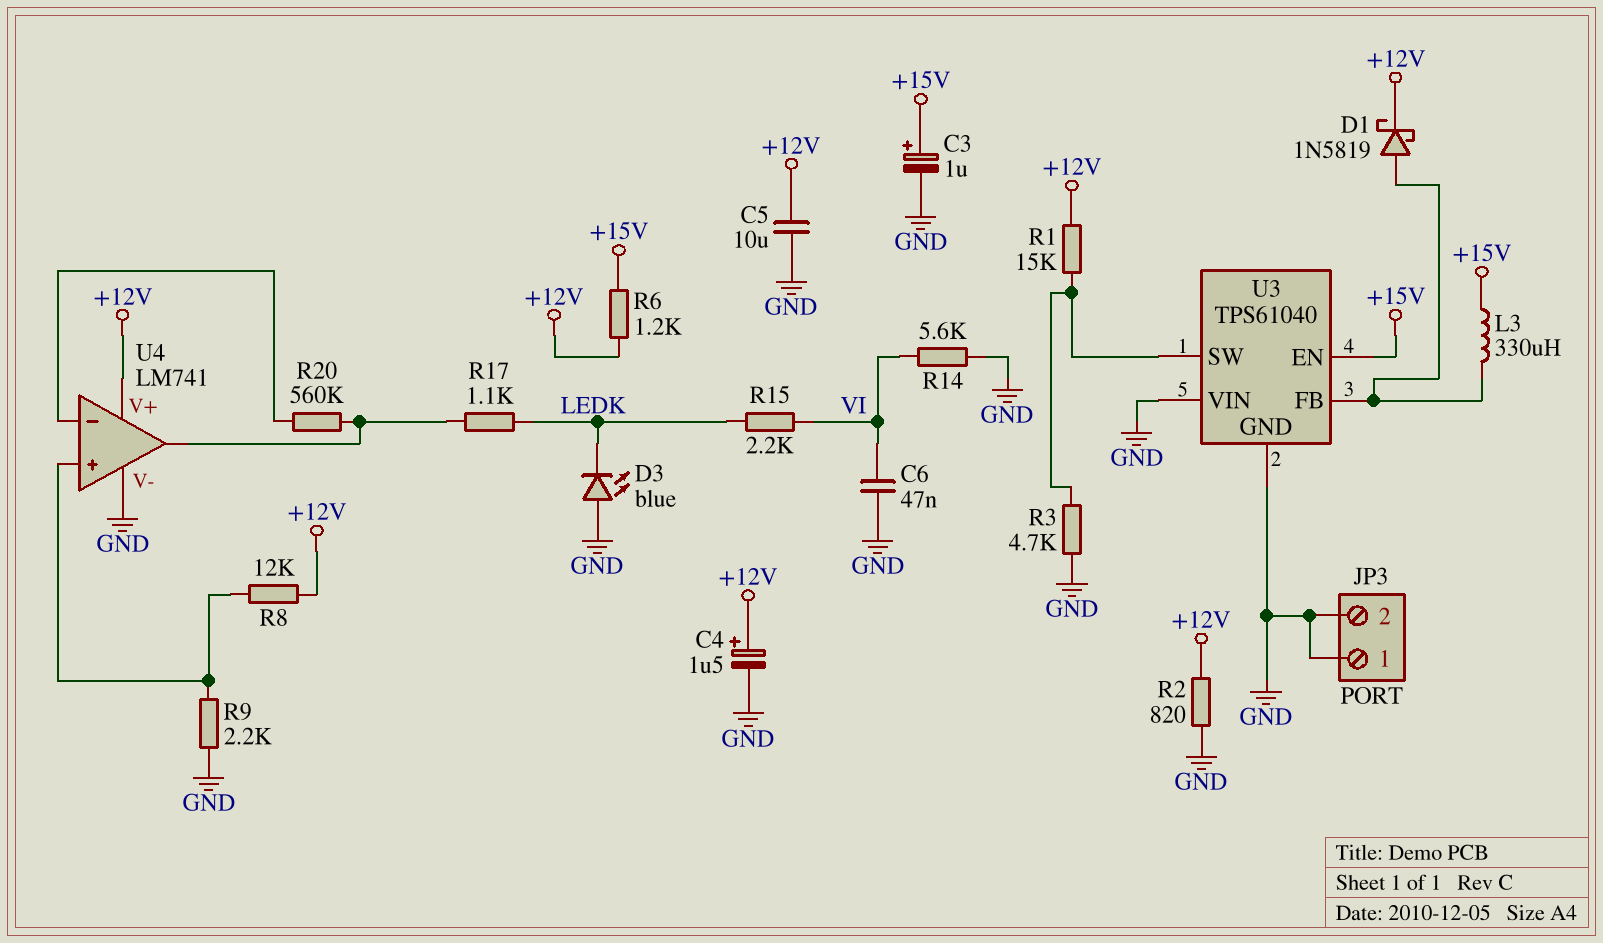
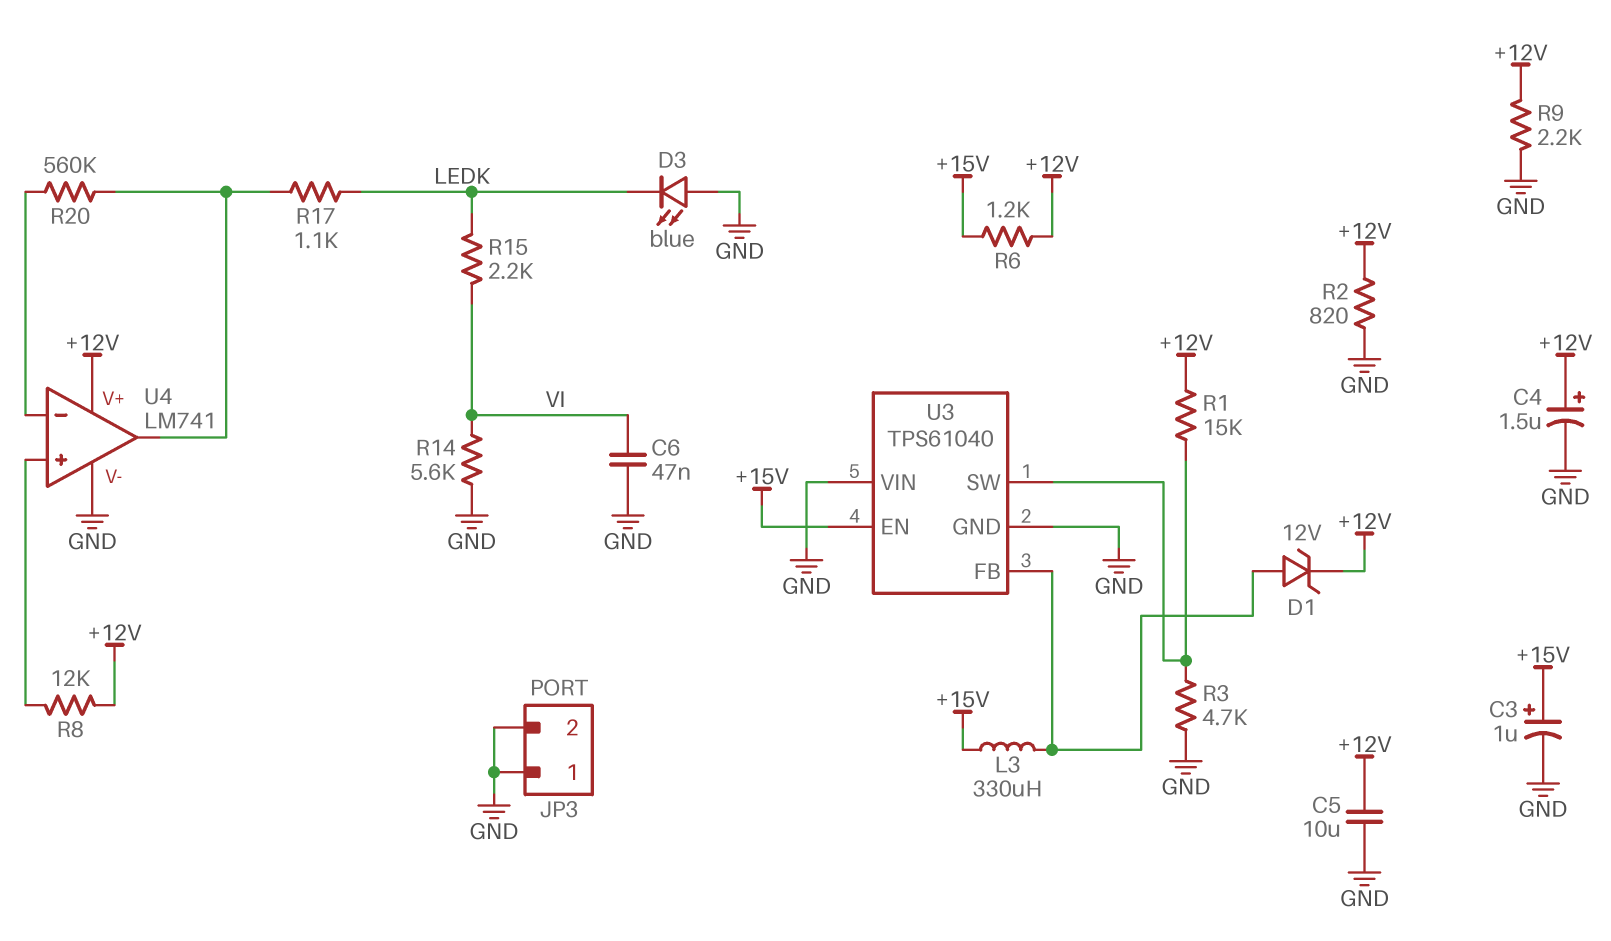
D1: schottky 1N5819 (A U3/FB, K +12V) -> zener 12V (A U3/FB, K +12V)
R9: 2.2k (GND, U4/in+) -> 2.2k (+12V, GND)

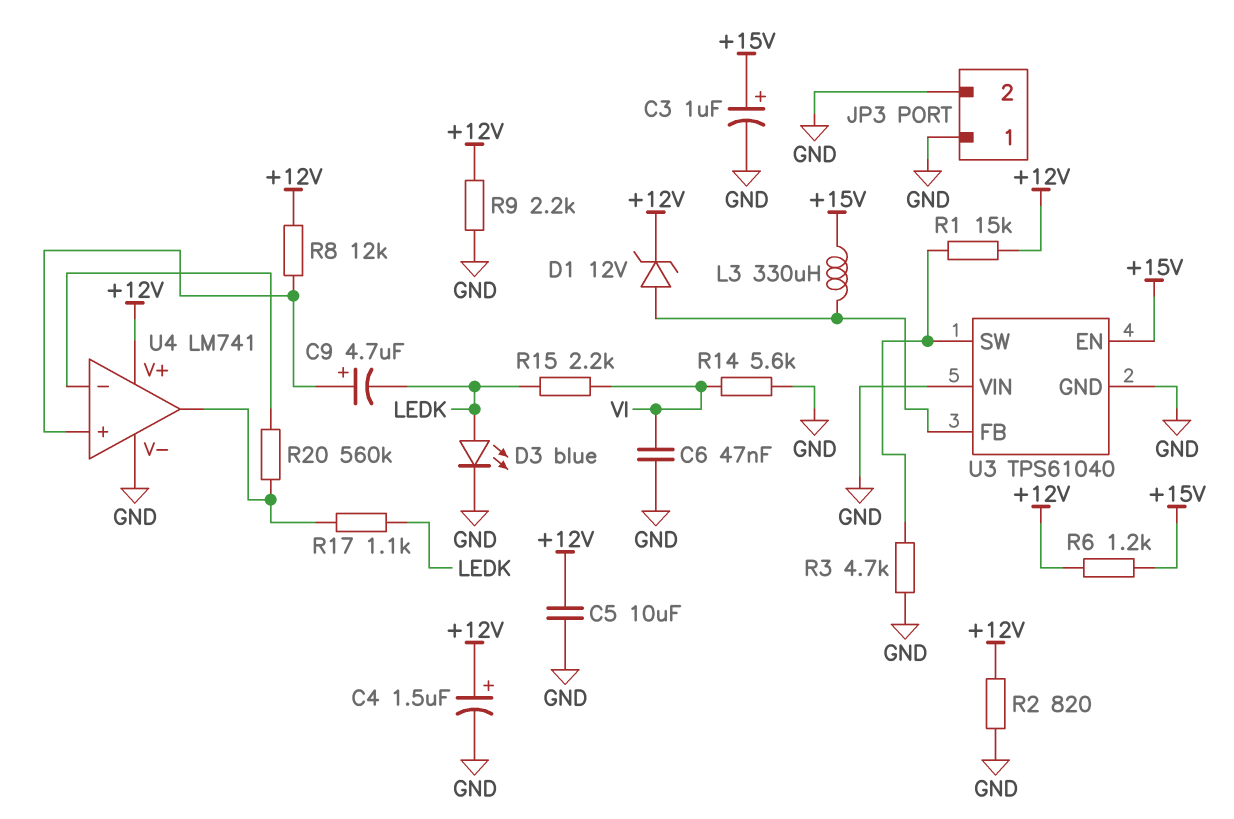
C9: none -> 4.7uF (plus U4/in+, minus LEDK)
D3: LED blue (A GND, K LEDK) -> LED blue (A LEDK, K GND)

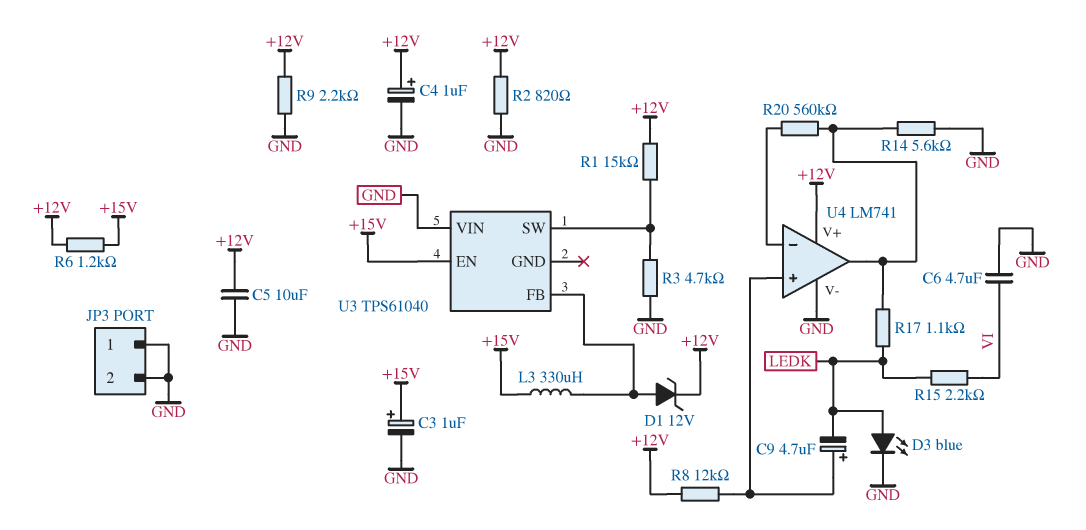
C4: 1.5uF (plus +12V, minus GND) -> 1uF (plus +12V, minus GND)
C6: 47nF (GND, VI) -> 4.7uF (GND, VI)
R14: 5.6k (GND, VI) -> 5.6k (GND, U4/out)
U3 pin GND: GND -> none

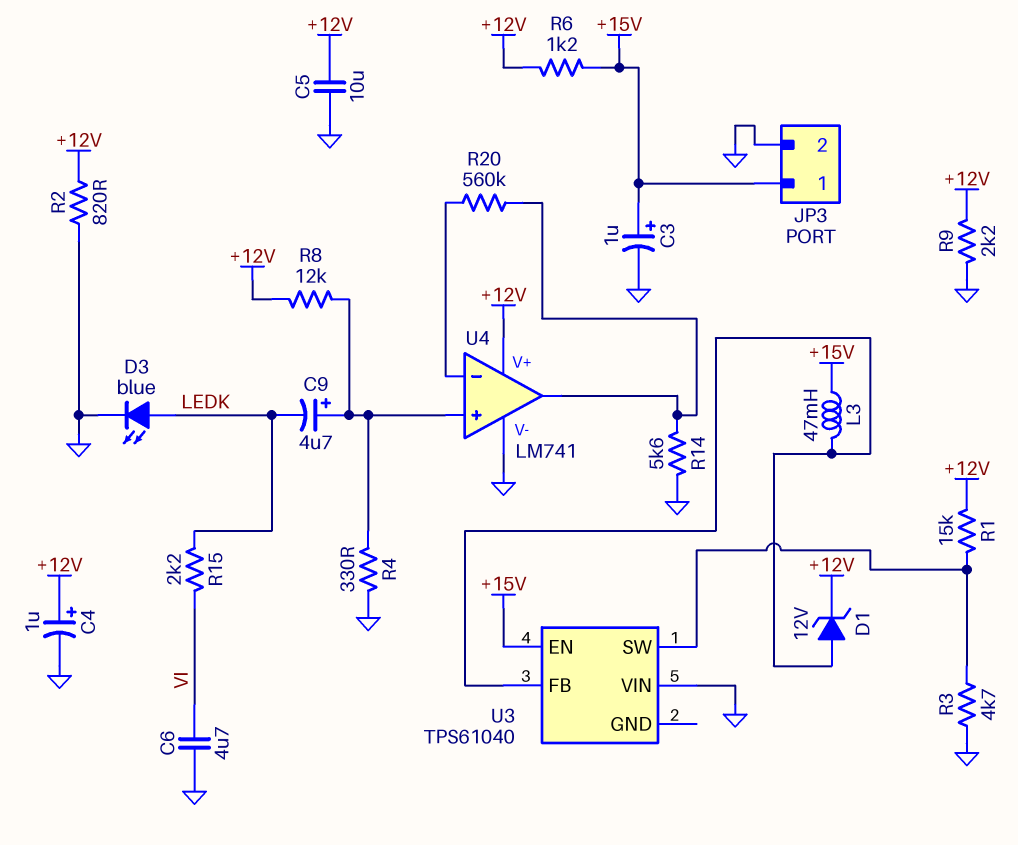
JP3 pin 1: GND -> +15V
L3: 330uH (+15V, U3/FB) -> 47mH (+15V, U3/FB)
R4: none -> 330 (GND, U4/in+)
R17: 1.1k (LEDK, U4/out) -> none

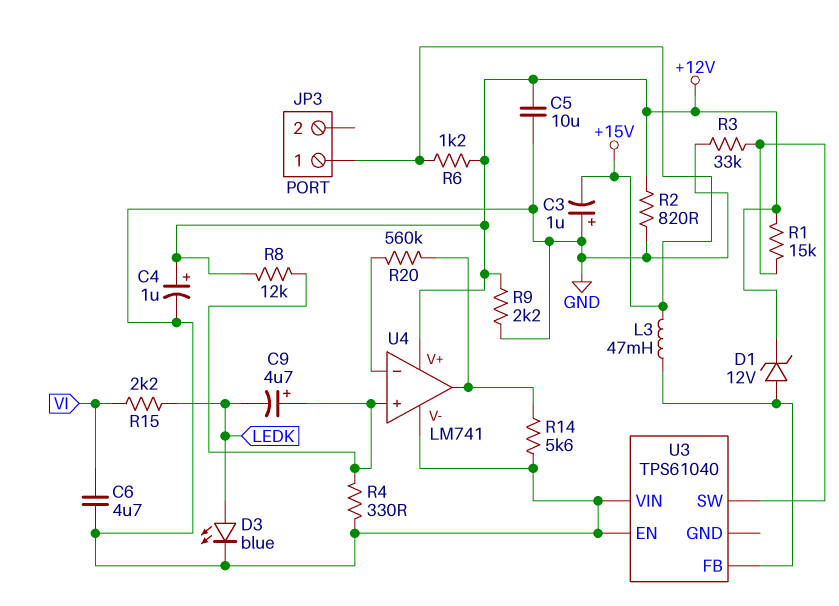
C3: 1uF (plus +15V, minus GND) -> 1uF (plus GND, minus +15V)
JP3 pin 2: GND -> none
R3: 4.7k (GND, U3/SW) -> 33k (GND, U3/SW)
U3 pin EN: +15V -> GND

